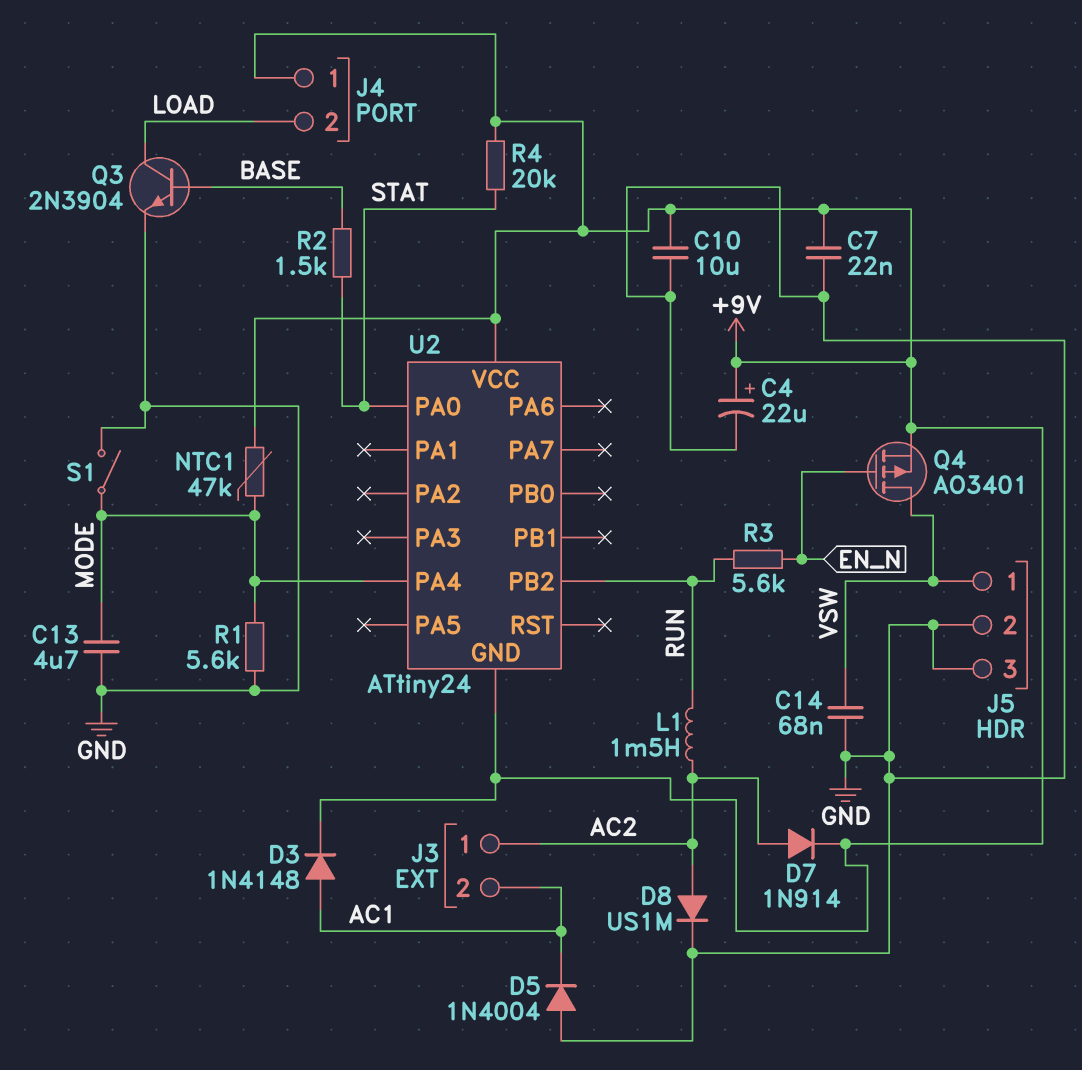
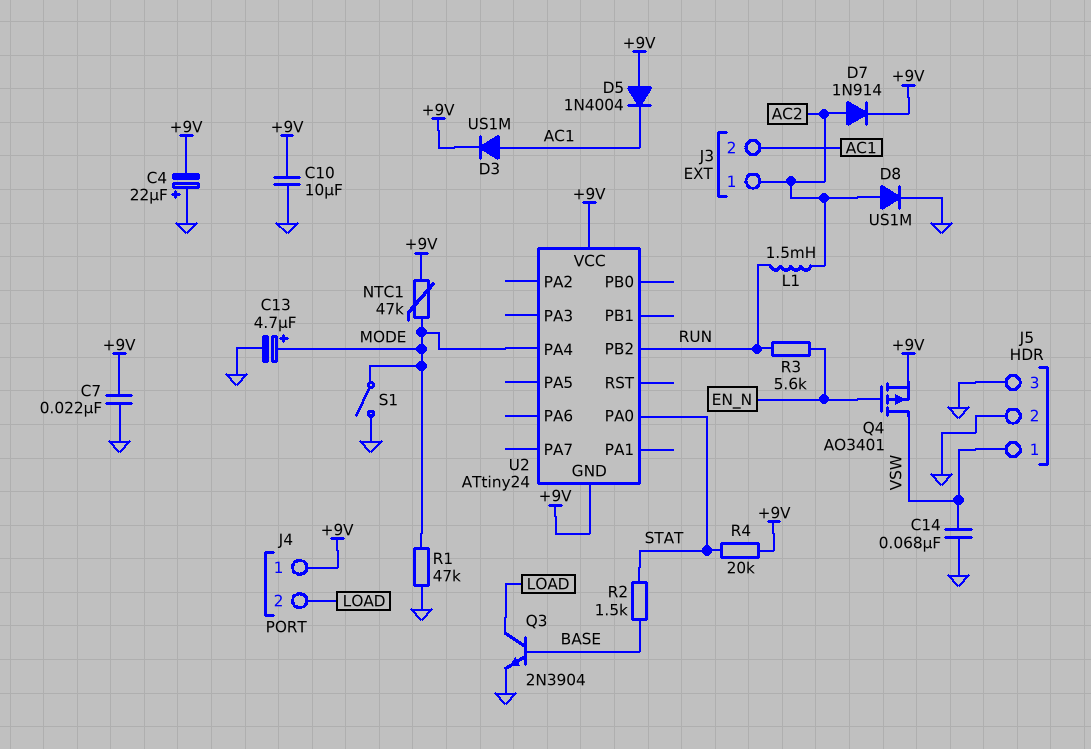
C4: 22uF (plus +9V, minus GND) -> 22uF (plus GND, minus +9V)
C13: 4.7uF (GND, MODE) -> 4.7uF (plus MODE, minus GND)
D3: diode 1N4148 (A AC1, K +9V) -> diode US1M (A AC1, K +9V)
D5: diode 1N4004 (A GND, K AC1) -> diode 1N4004 (A +9V, K AC1)
R1: 5.6k (GND, MODE) -> 47k (GND, MODE)

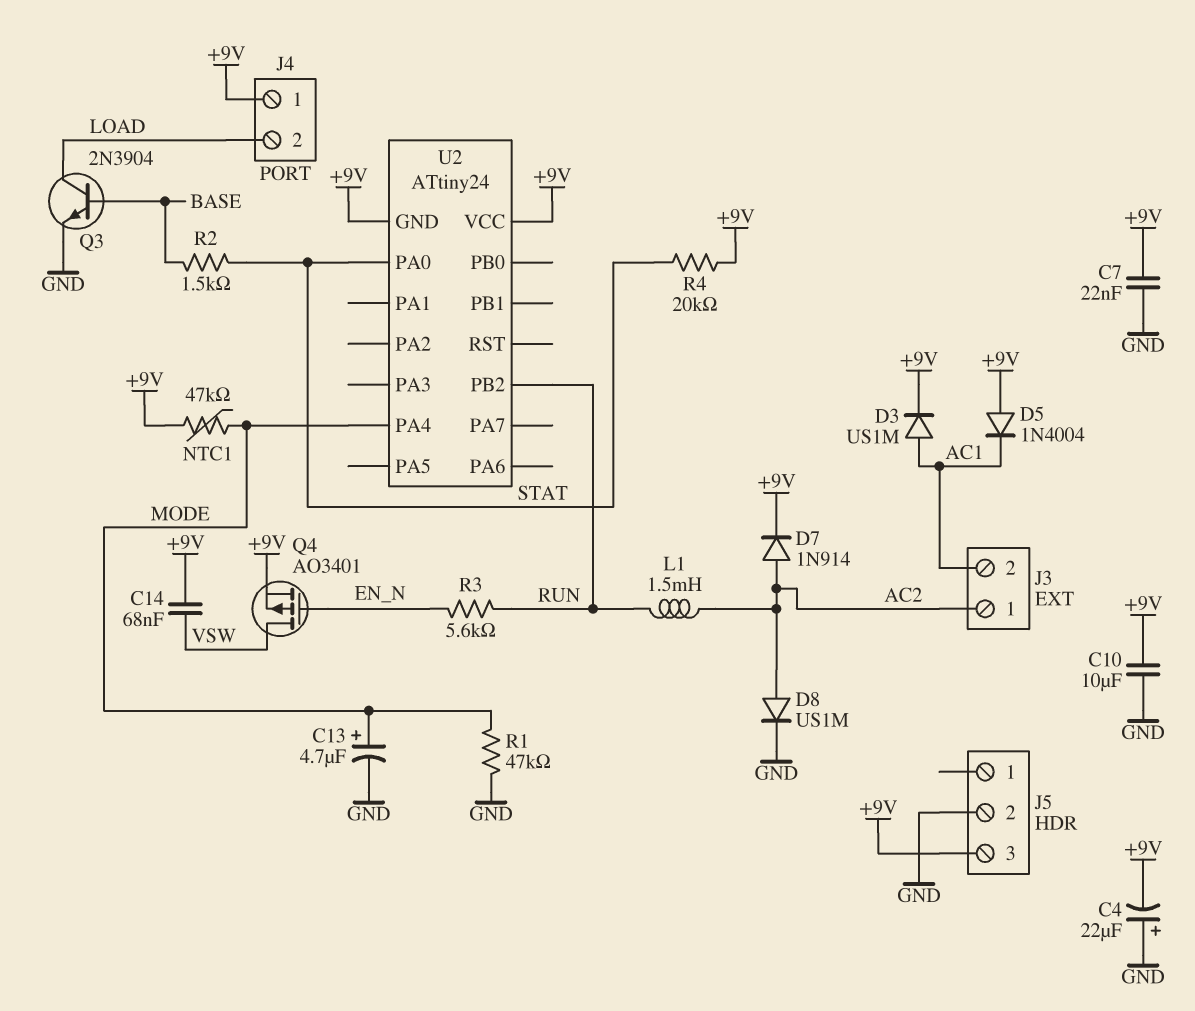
C14: 68nF (GND, VSW) -> 68nF (+9V, VSW)
J5 pin 1: VSW -> none
J5 pin 3: GND -> +9V
S1: switch (GND, MODE) -> none

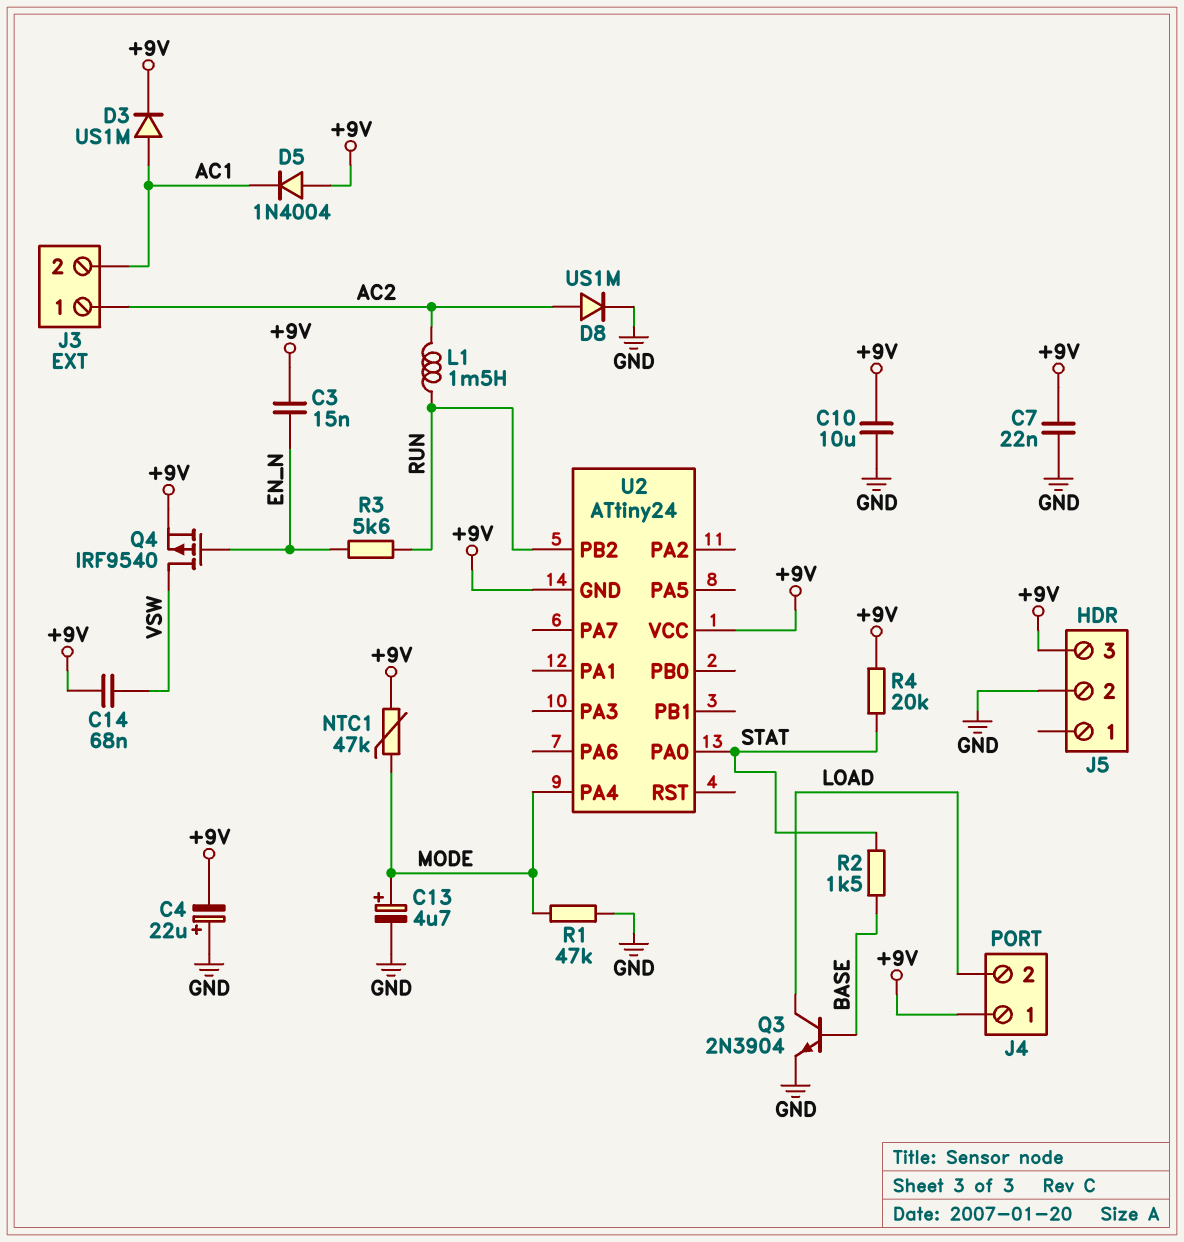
C3: none -> 15nF (+9V, EN_N)
D7: diode 1N914 (A AC2, K +9V) -> none
Q4: PMOS AO3401 (G EN_N, D VSW, S +9V) -> PMOS IRF9540 (G EN_N, D VSW, S +9V)

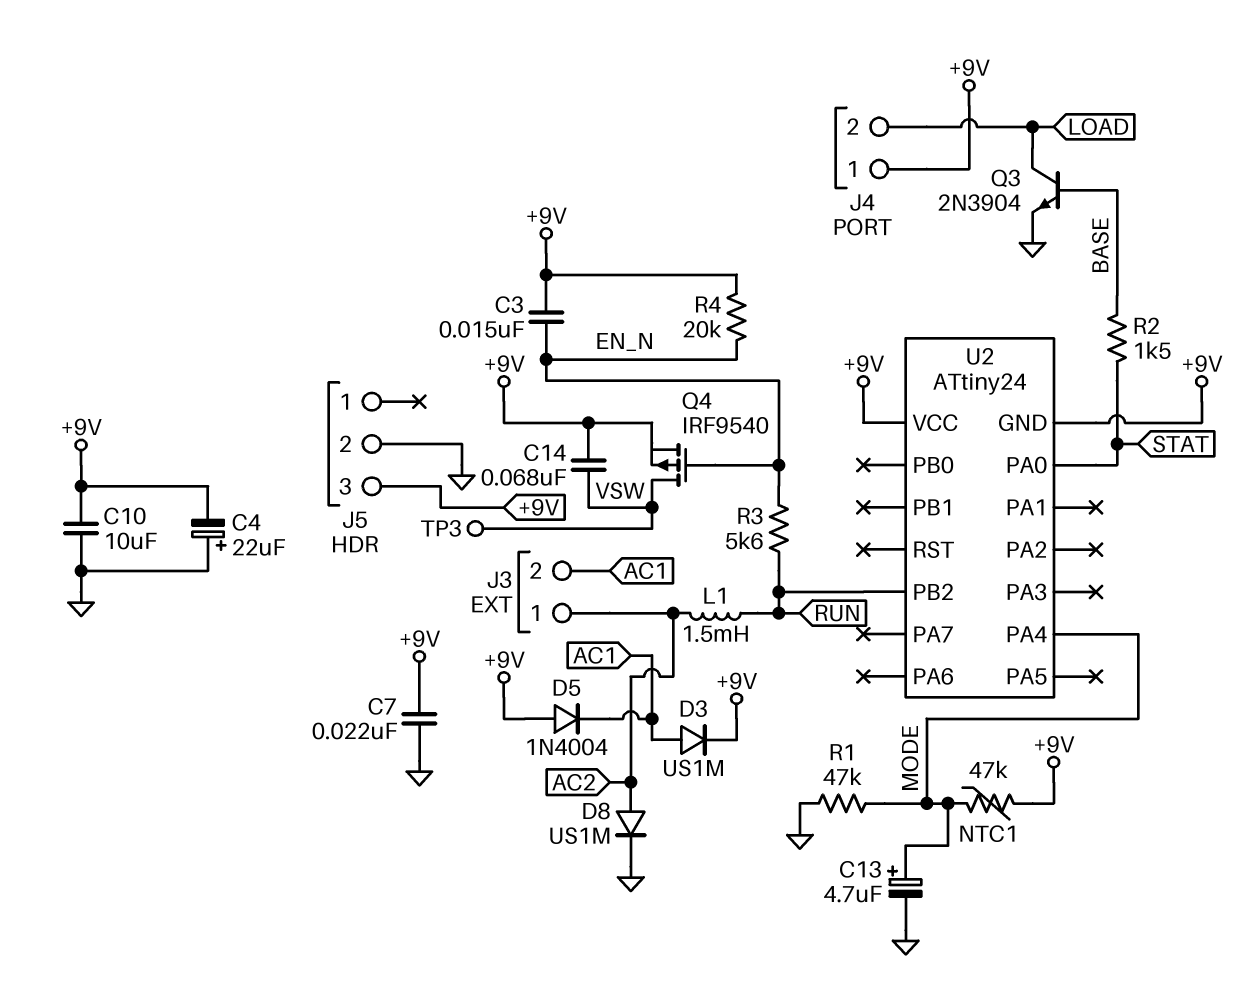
R4: 20k (+9V, STAT) -> 20k (+9V, EN_N)
TP3: none -> test point (VSW)

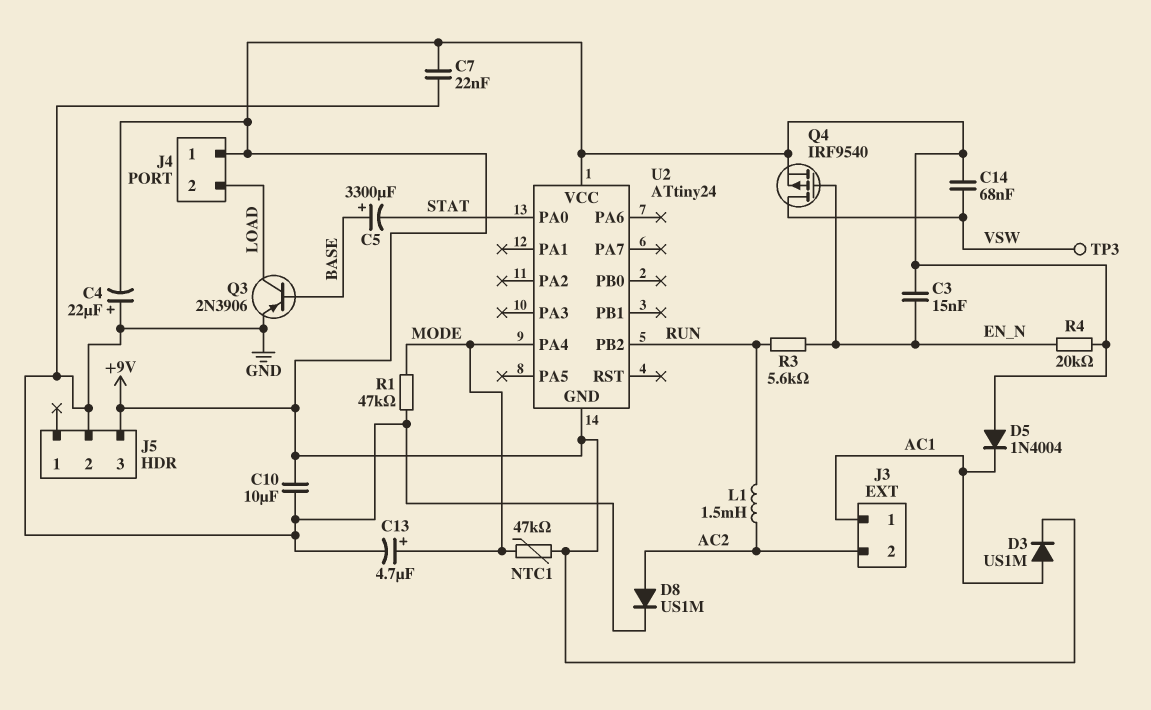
C5: none -> 3300uF (plus BASE, minus STAT)
J3 pin 1: AC2 -> AC1
J3 pin 2: AC1 -> AC2
Q3: NPN 2N3904 (B BASE, C LOAD, E GND) -> PNP 2N3906 (B BASE, C LOAD, E GND)
R2: 1.5k (BASE, STAT) -> none

